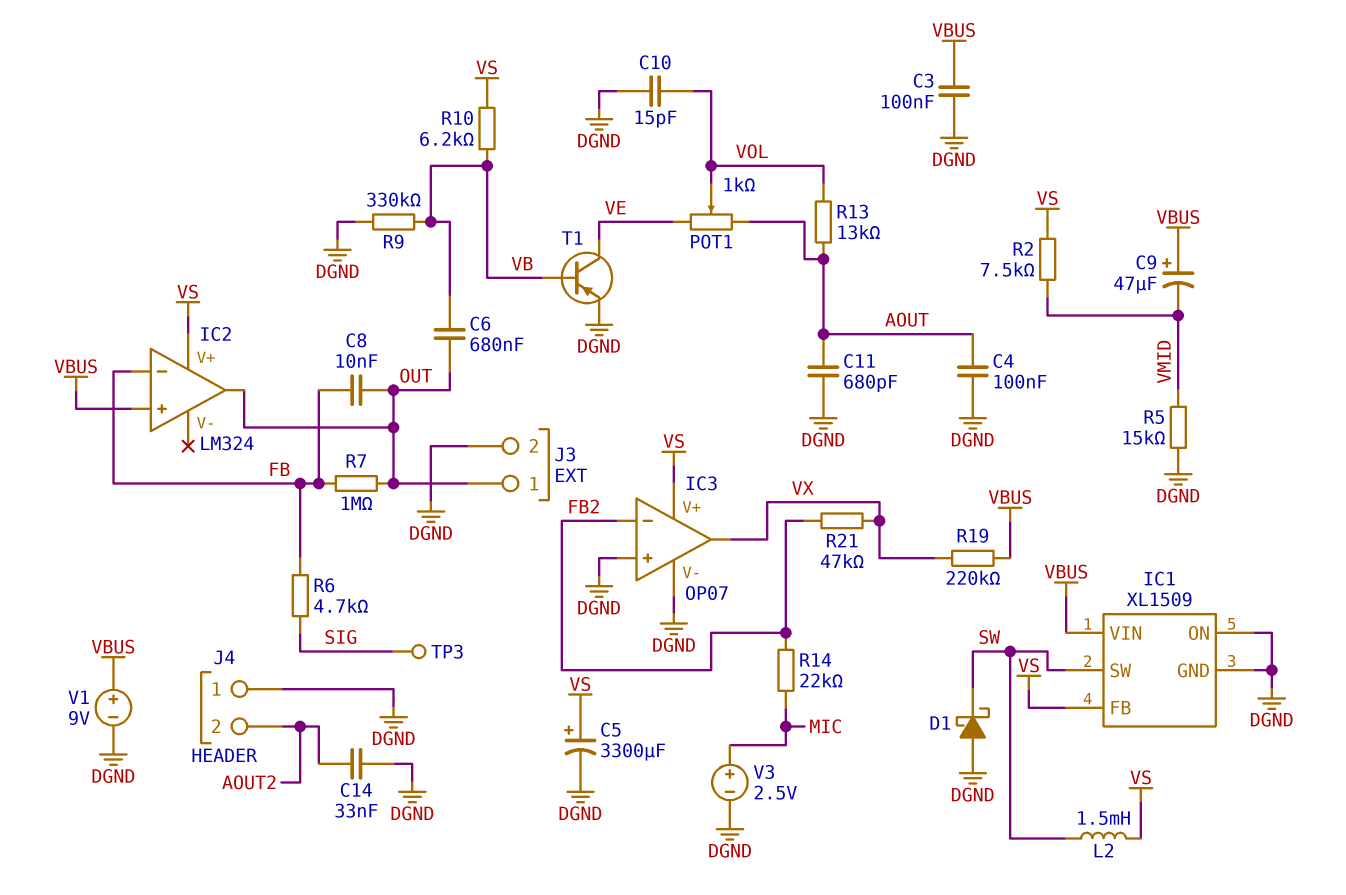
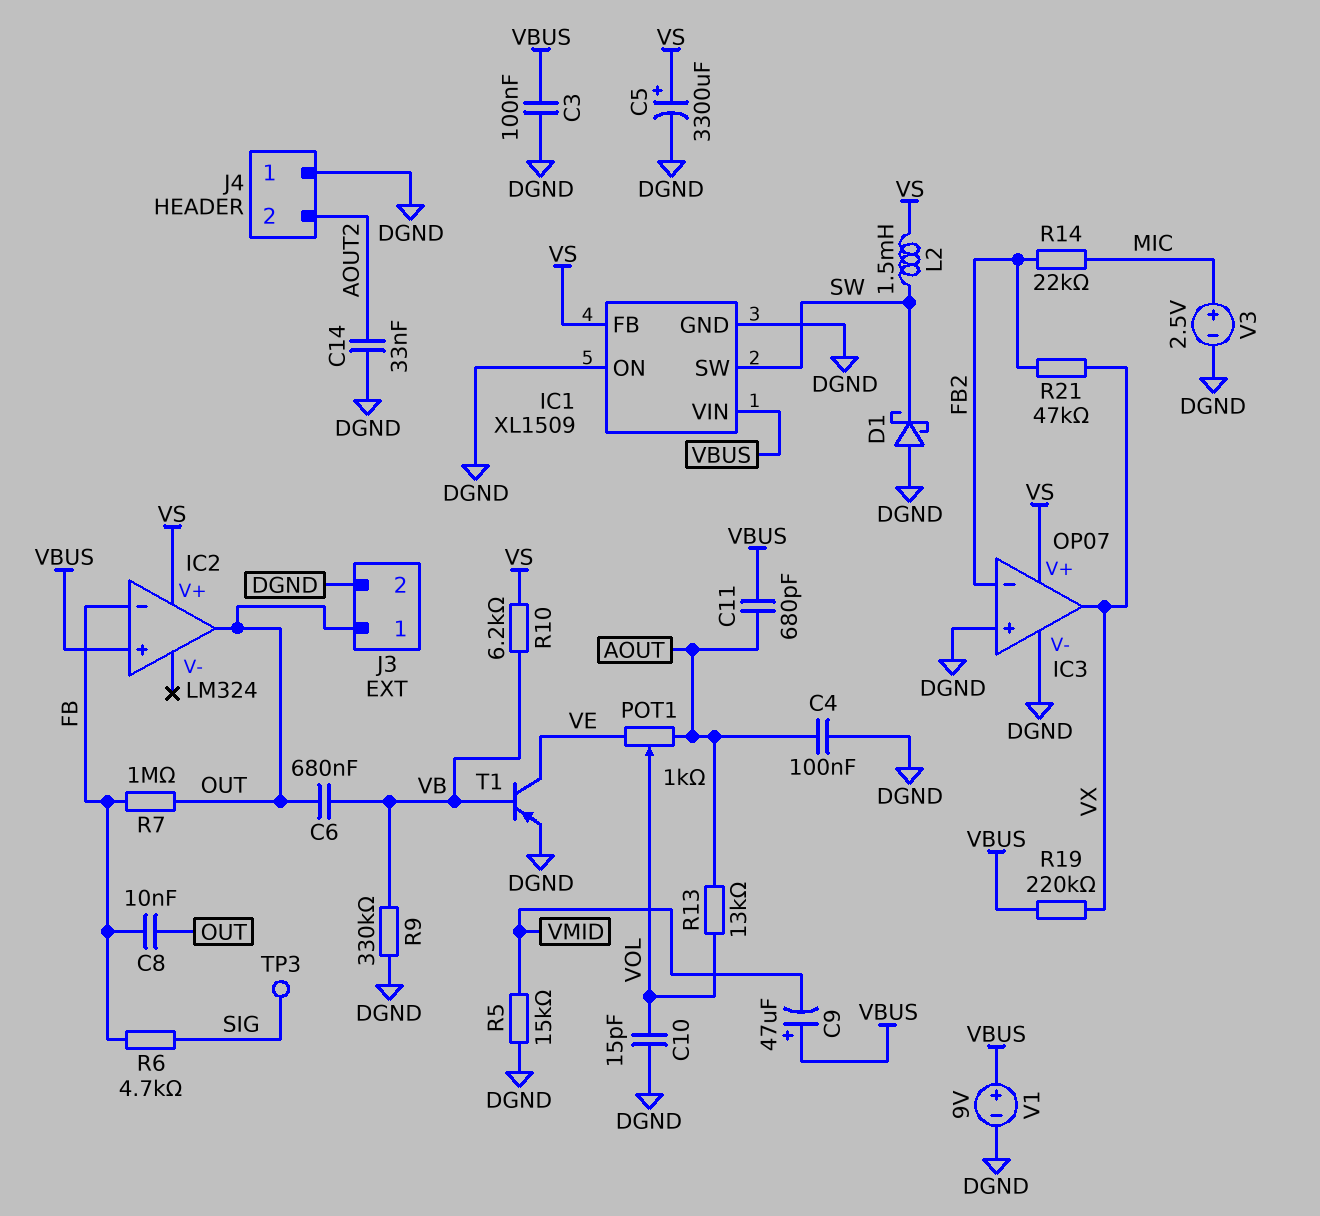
C11: 680pF (AOUT, DGND) -> 680pF (AOUT, VBUS)
R2: 7.5k (VMID, VS) -> none

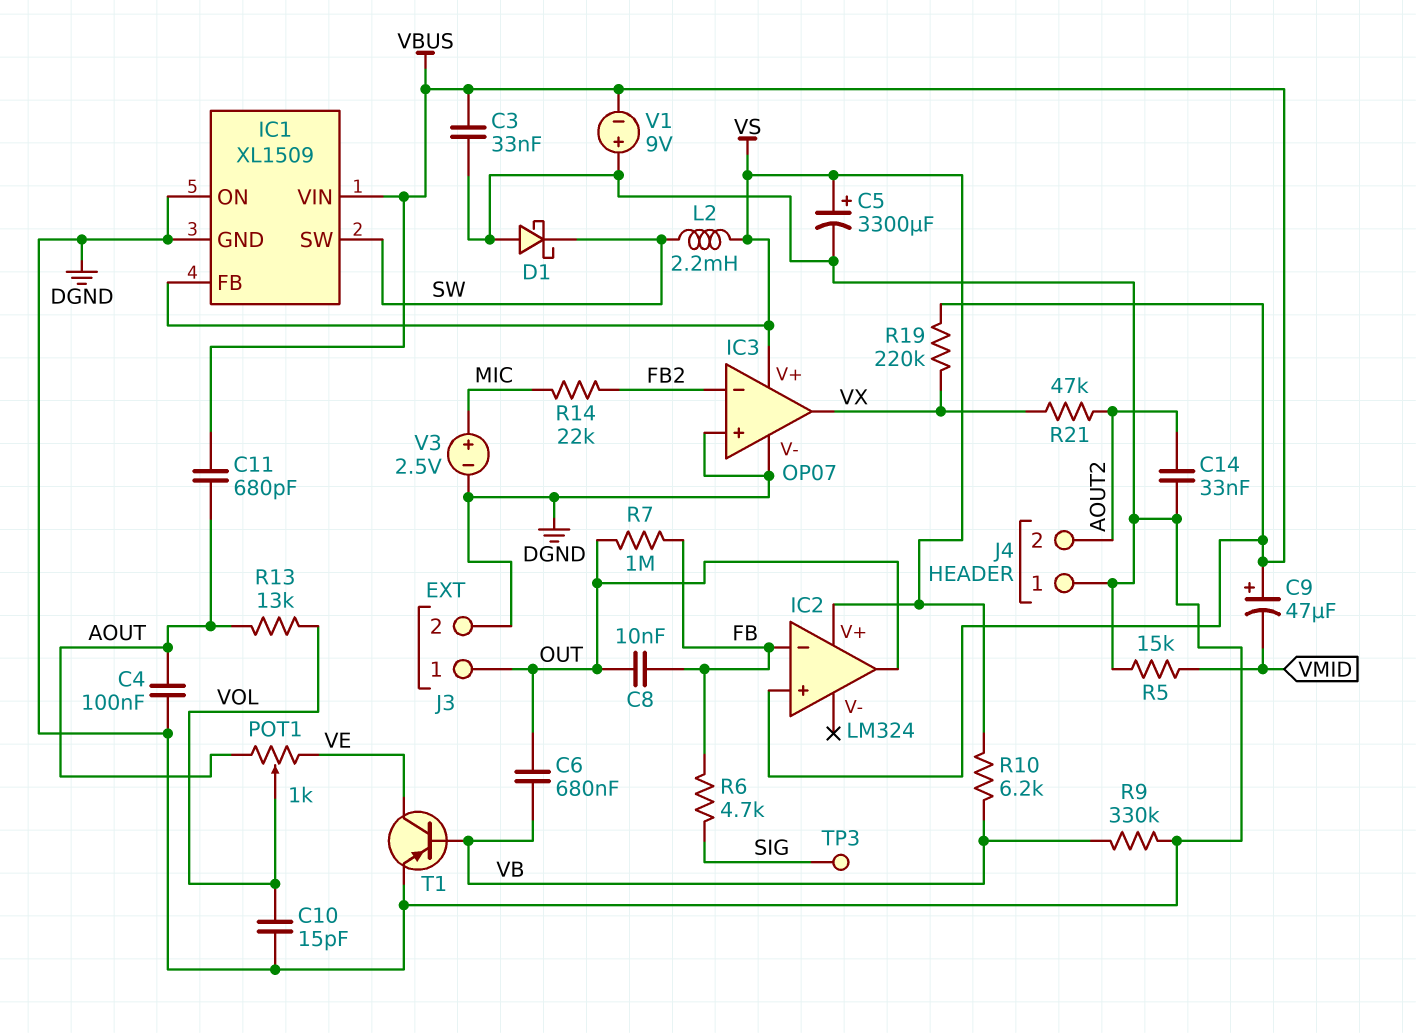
C3: 100nF (DGND, VBUS) -> 33nF (DGND, VBUS)
L2: 1.5mH (SW, VS) -> 2.2mH (SW, VS)
R21: 47k (FB2, VX) -> 47k (AOUT2, VX)
V1: 9V (plus VBUS, minus DGND) -> 9V (plus DGND, minus VBUS)

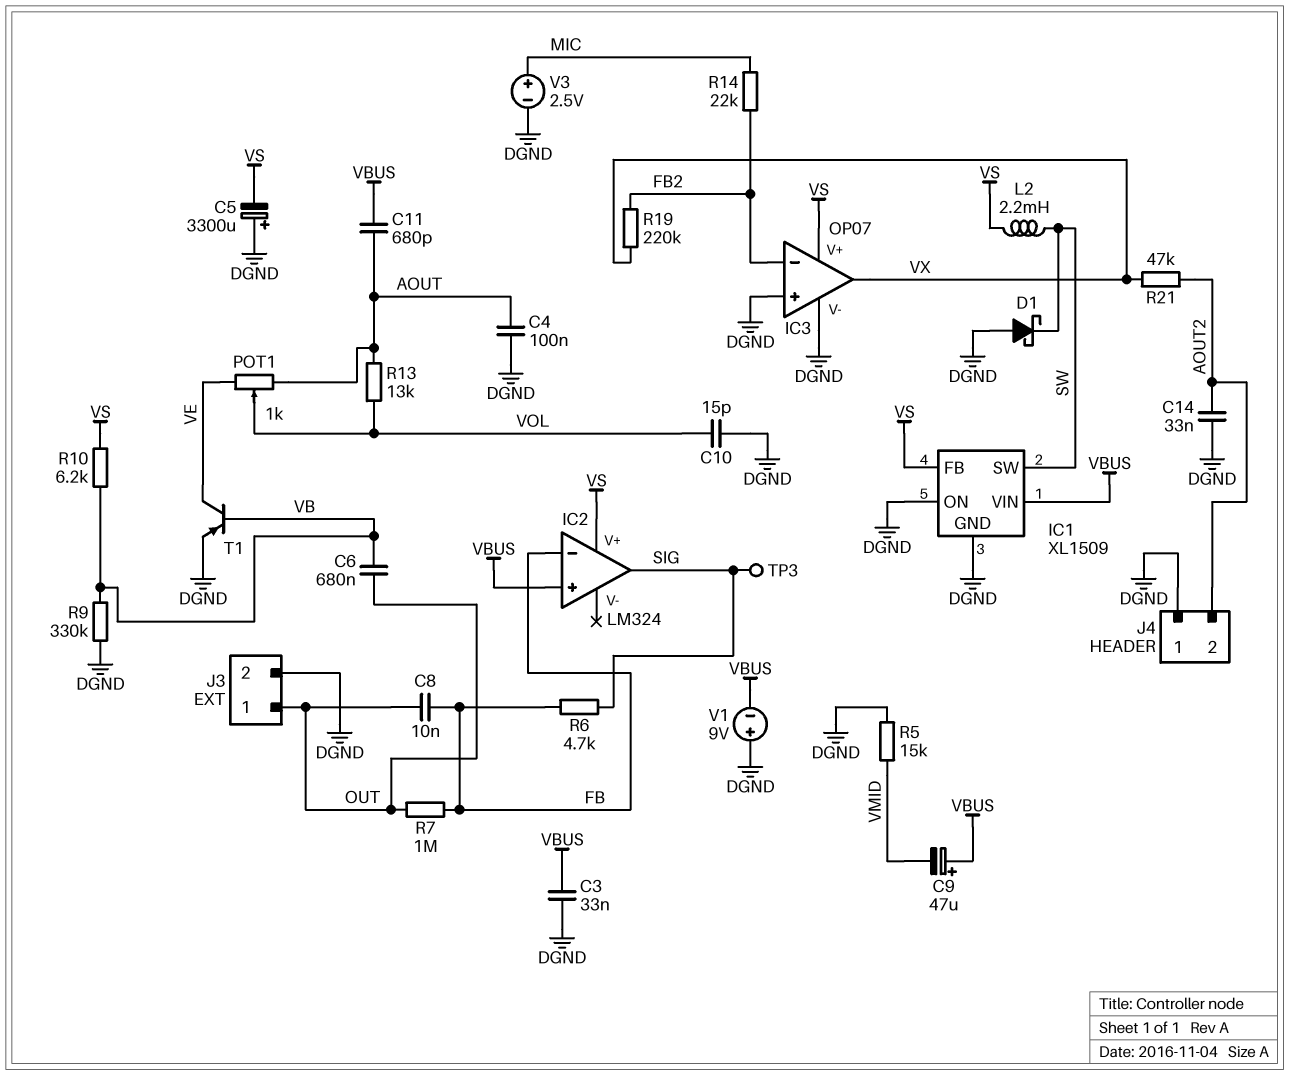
C5: 3300uF (plus VS, minus DGND) -> 3300uF (plus DGND, minus VS)
IC2 pin out: OUT -> SIG
R19: 220k (VBUS, VX) -> 220k (FB2, VX)

